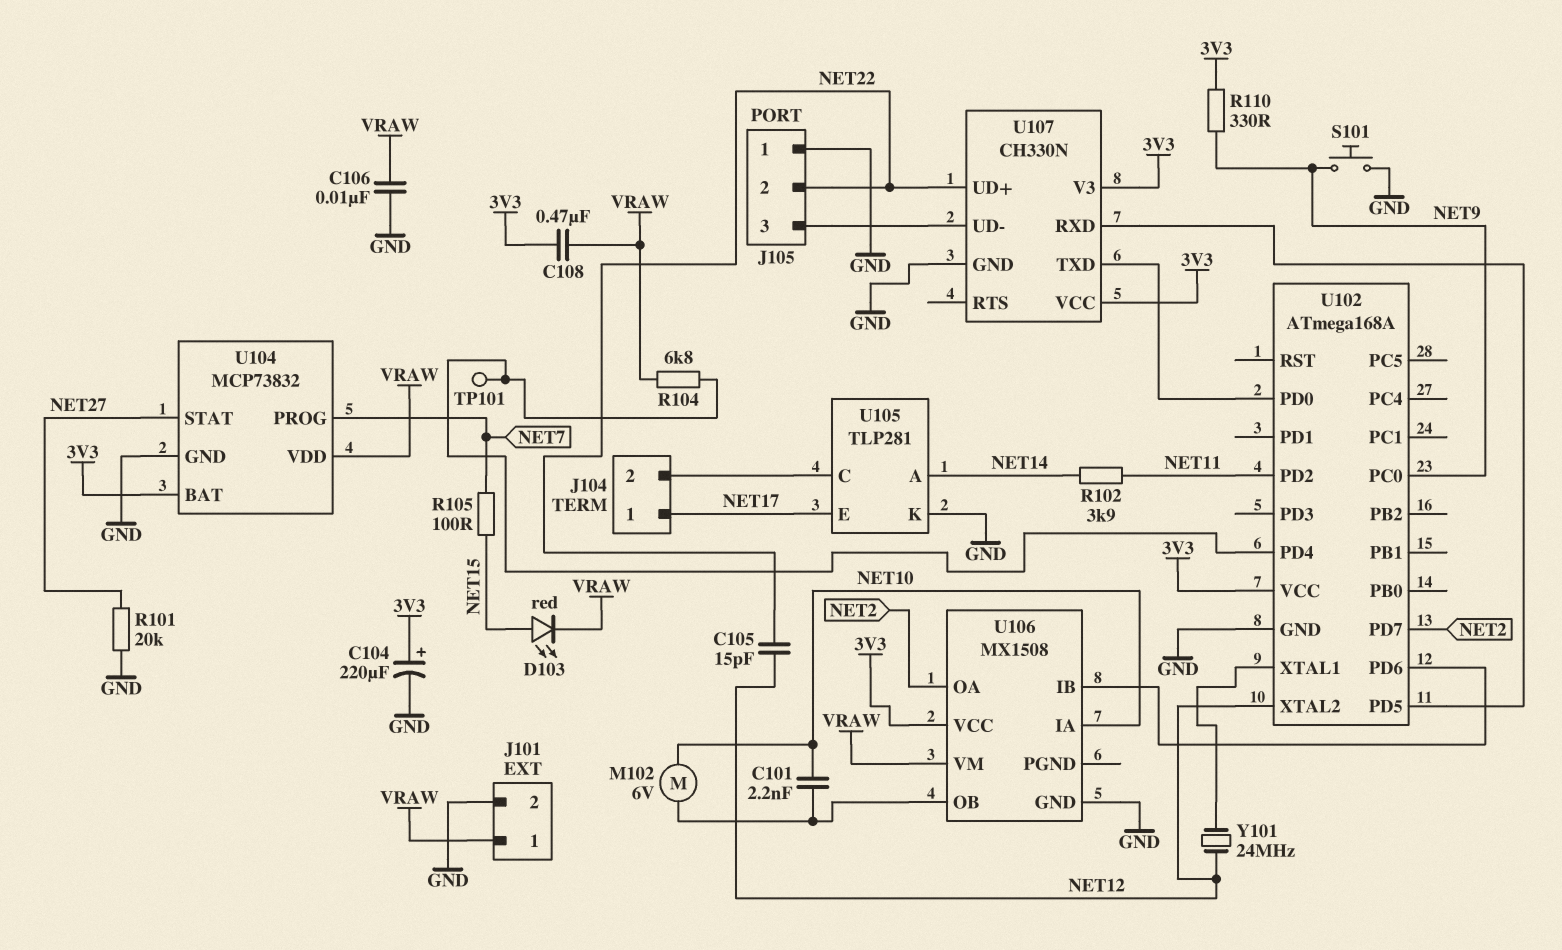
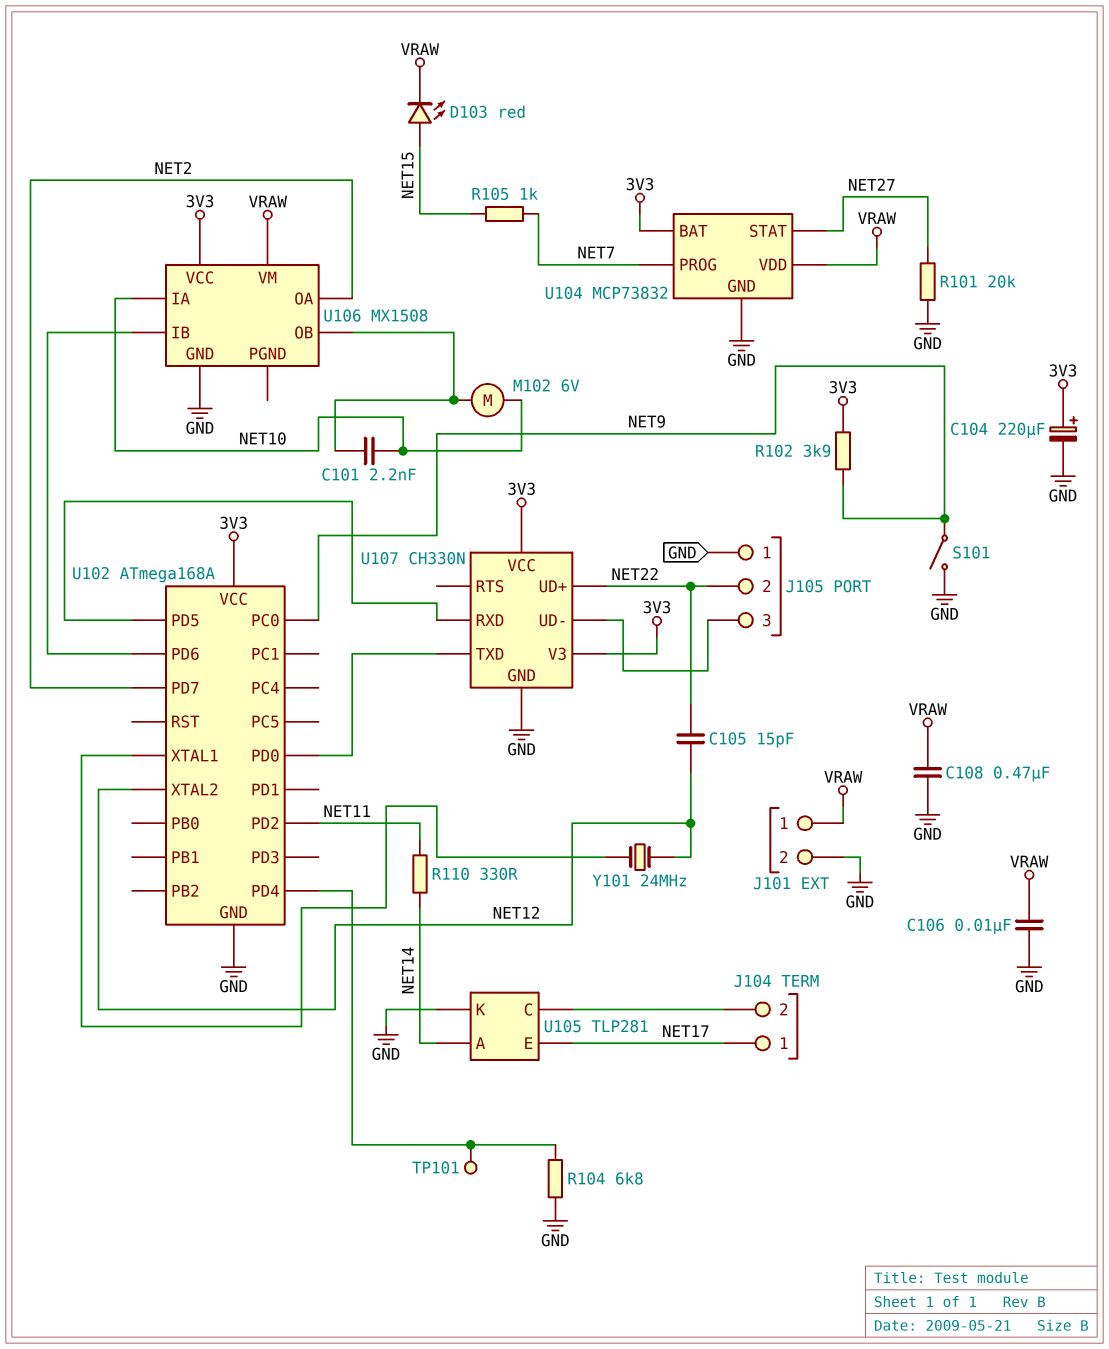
C108: 470nF (3V3, VRAW) -> 470nF (GND, VRAW)
R102: 3.9k (NET11, NET14) -> 3.9k (3V3, NET9)
R104: 6.8k (U102/PD4, VRAW) -> 6.8k (GND, U102/PD4)
R105: 100 (NET7, NET15) -> 1k (NET7, NET15)
R110: 330 (3V3, NET9) -> 330 (NET11, NET14)
S101: button (GND, NET9) -> switch (GND, NET9)

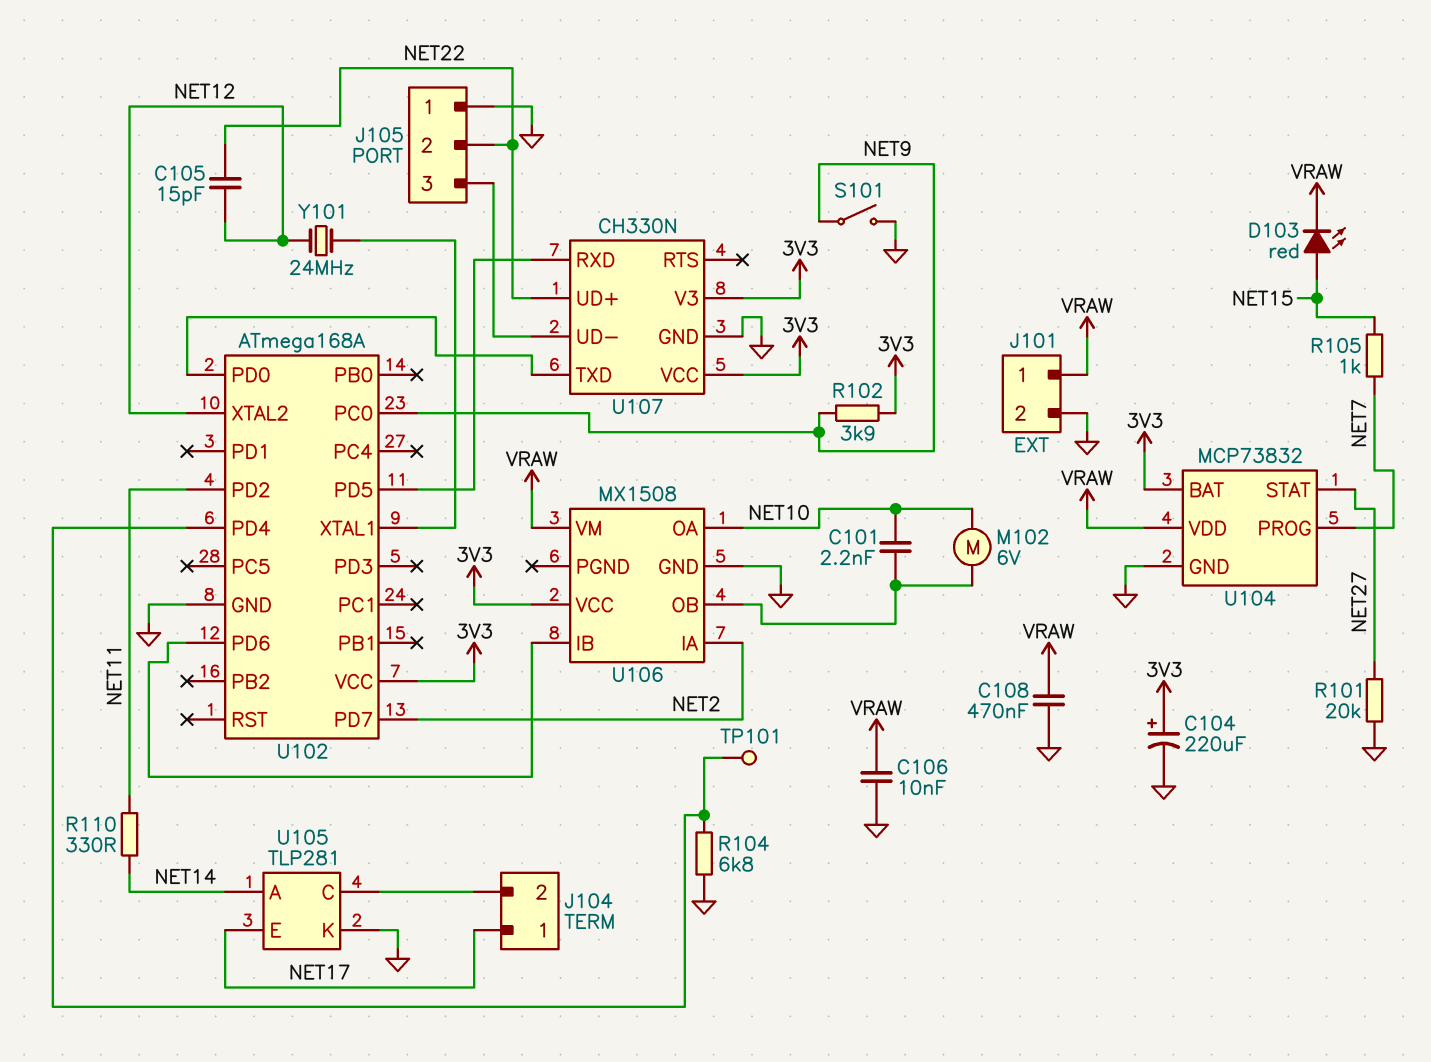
U106 pin IA: NET10 -> NET2
U106 pin OA: NET2 -> NET10

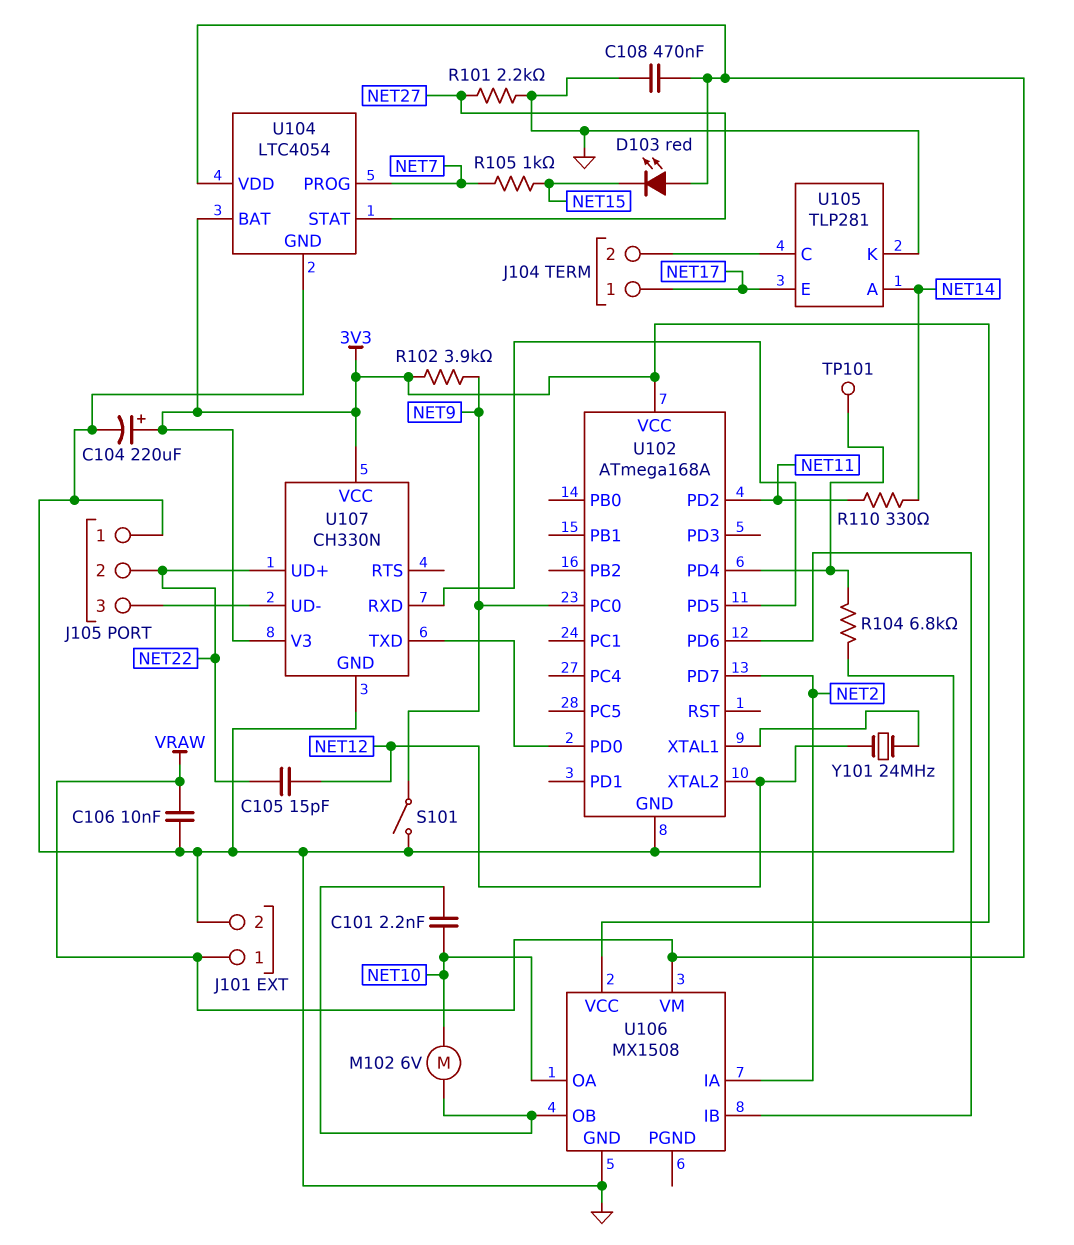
D103: LED red (A NET15, K VRAW) -> LED red (A VRAW, K NET15)
R101: 20k (GND, NET27) -> 2.2k (GND, NET27)
U104: MCP73832 -> LTC4054

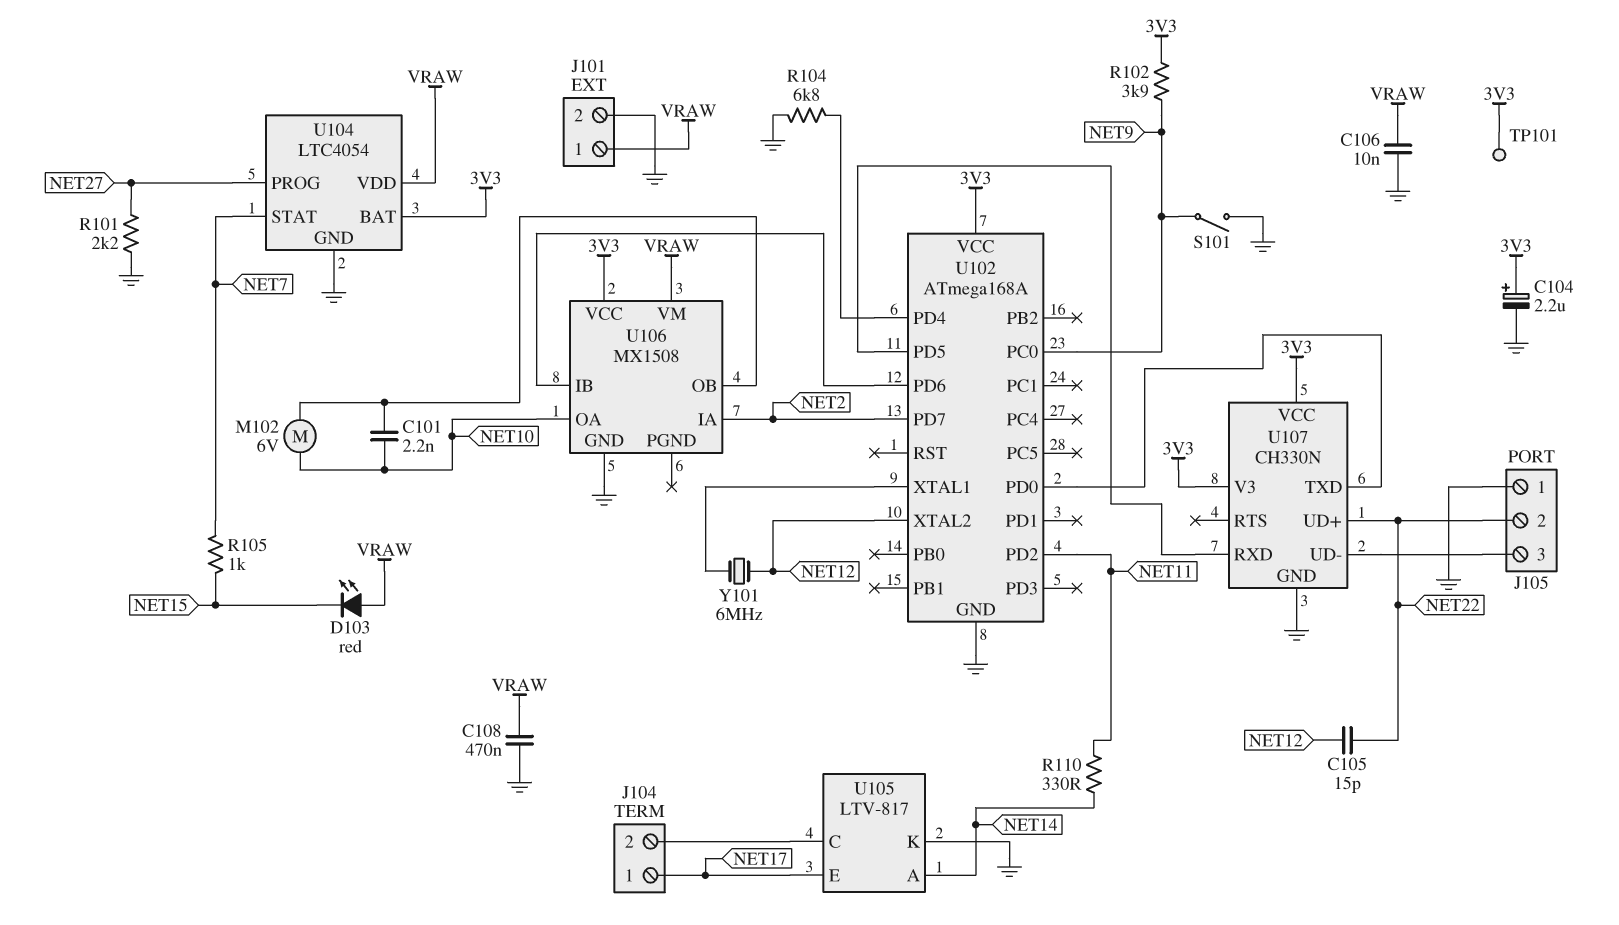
C104: 220uF (plus 3V3, minus GND) -> 2.2uF (plus 3V3, minus GND)
TP101: test point (U102/PD4) -> test point (3V3)
U104 pin PROG: NET7 -> NET27
U104 pin STAT: NET27 -> NET7
U105: TLP281 -> LTV-817
Y101: 24MHz (NET12, U102/XTAL1) -> 6MHz (NET12, U102/XTAL1)

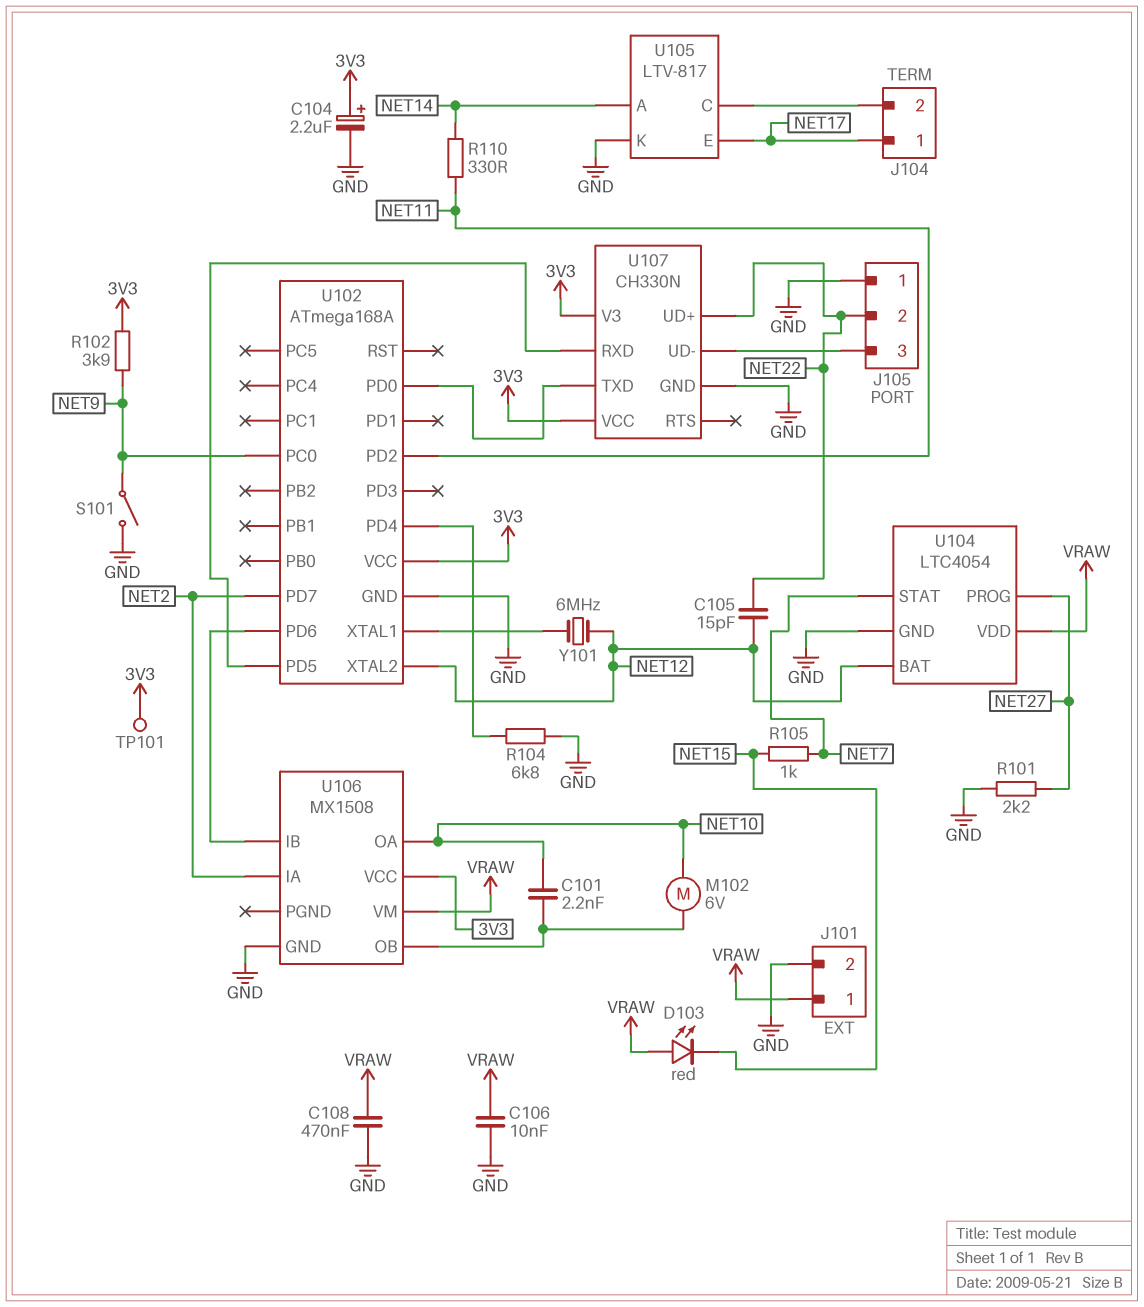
U104 pin BAT: 3V3 -> NET12

